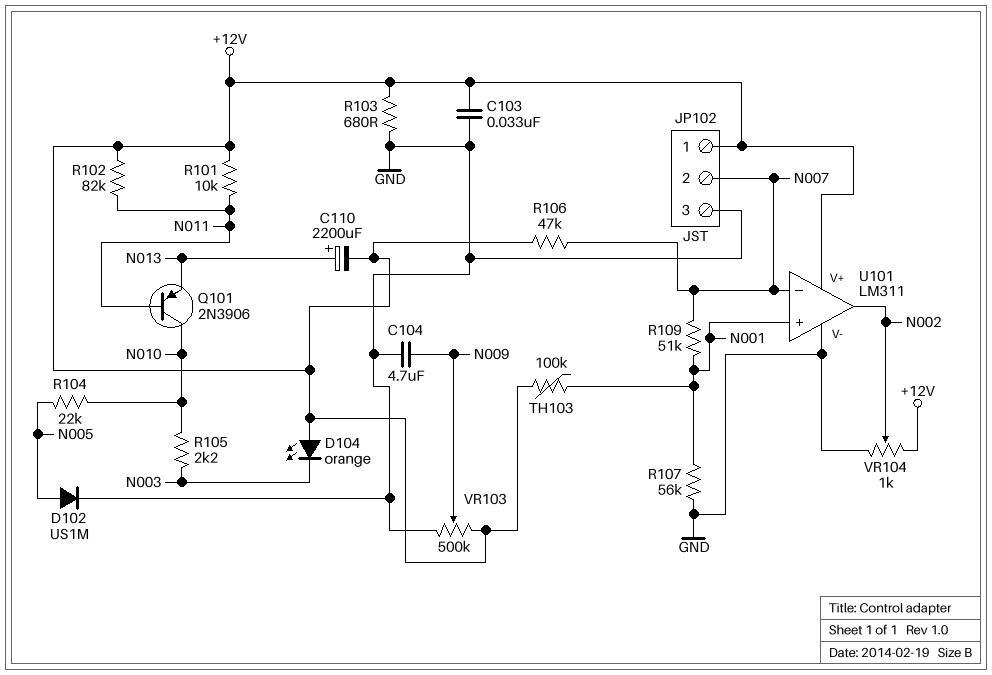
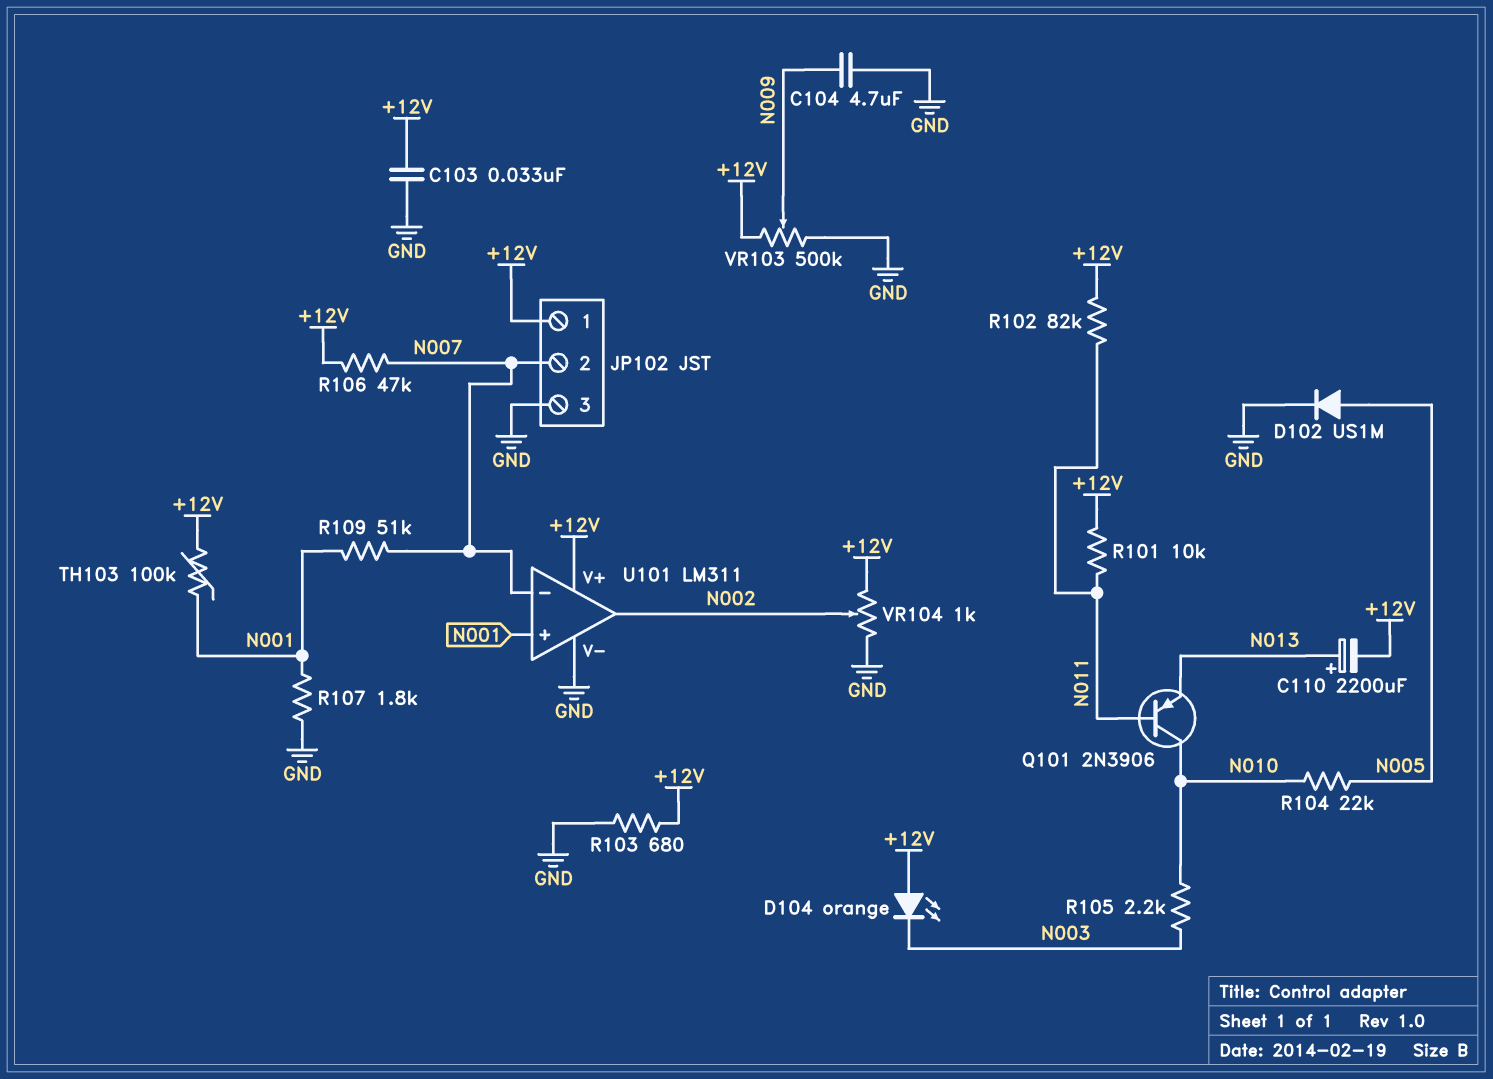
R107: 56k (GND, N001) -> 1.8k (GND, N001)

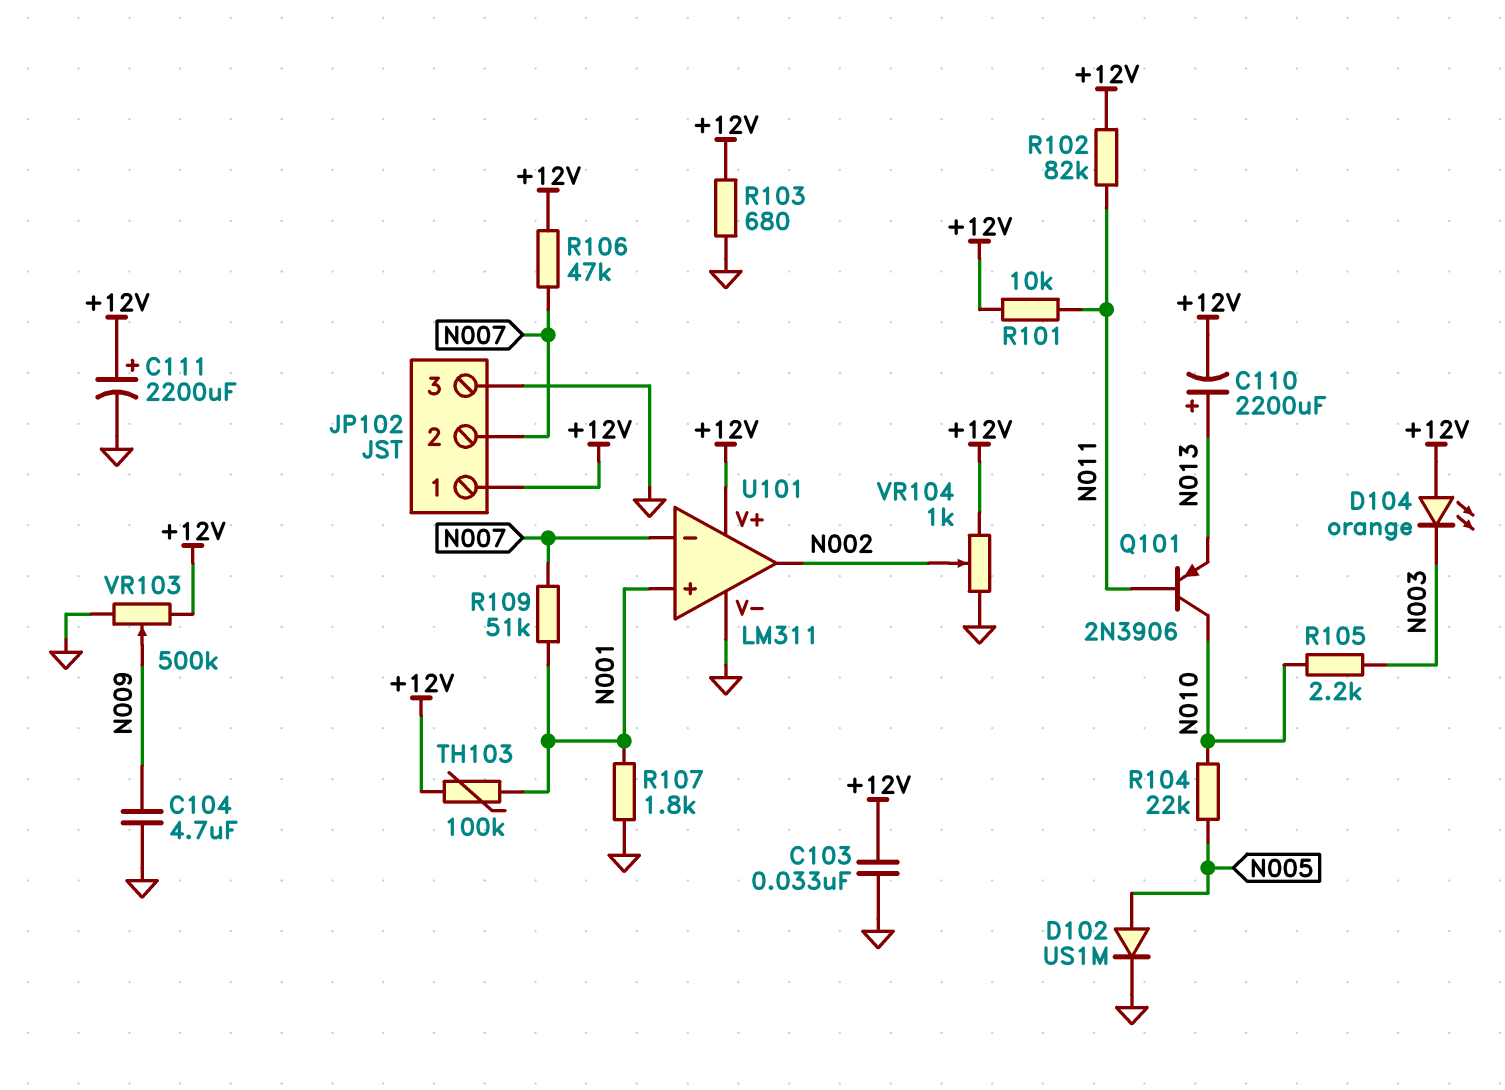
C111: none -> 2200uF (plus +12V, minus GND)

